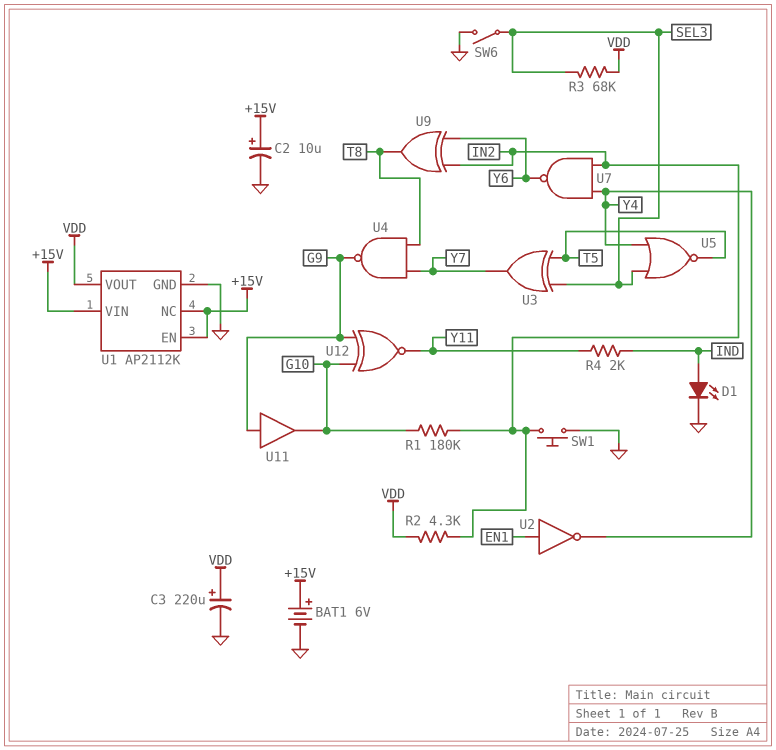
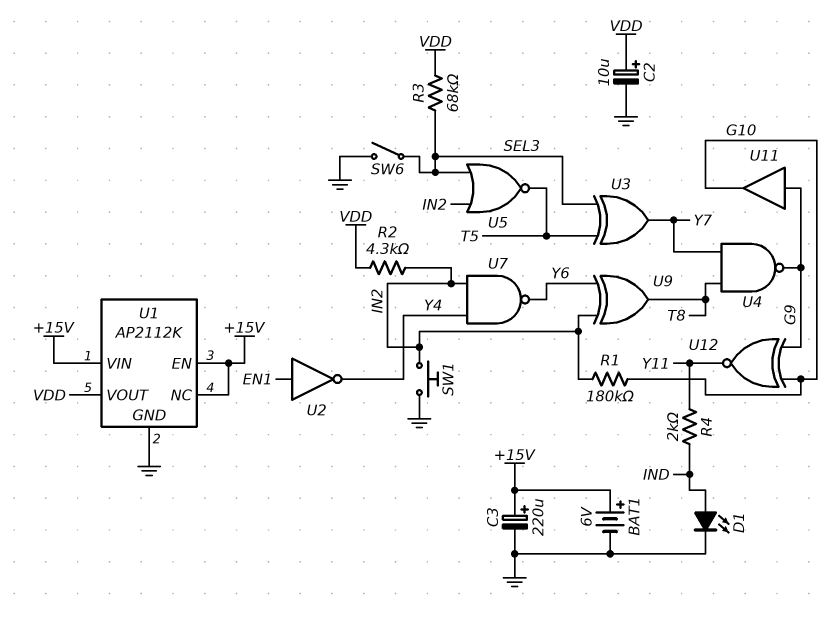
C2: 10uF (plus +15V, minus GND) -> 10uF (plus VDD, minus GND)
C3: 220uF (plus VDD, minus GND) -> 220uF (plus +15V, minus GND)
U5: NOR (in SEL3, in Y4, out T5) -> NOR (in IN2, in SEL3, out T5)

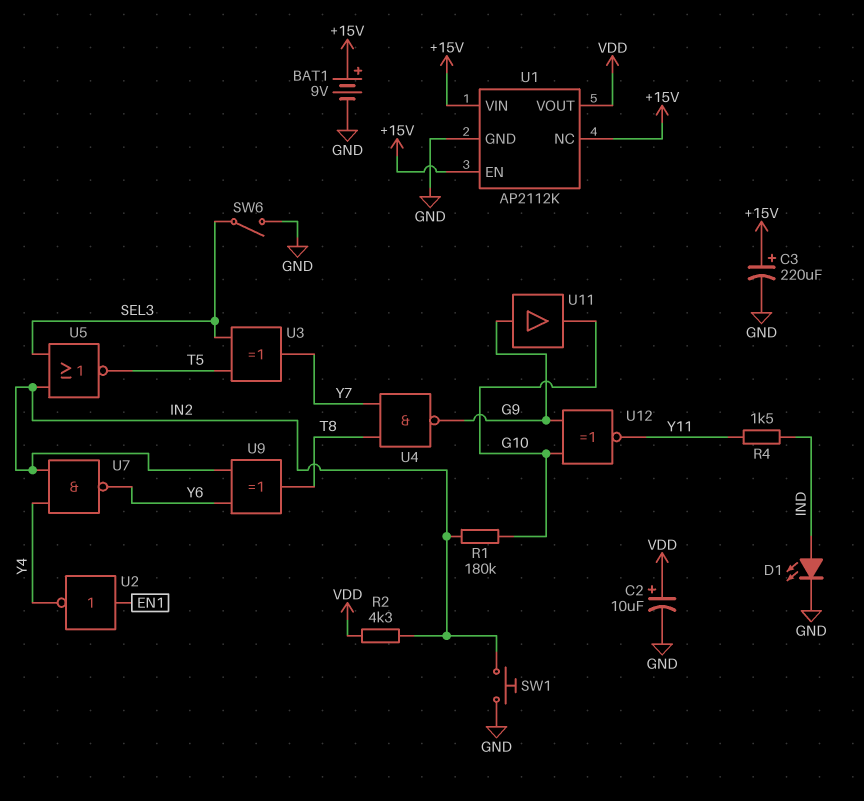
BAT1: 6V (plus +15V, minus GND) -> 9V (plus +15V, minus GND)
R3: 68k (SEL3, VDD) -> none
R4: 2k (IND, Y11) -> 1.5k (IND, Y11)

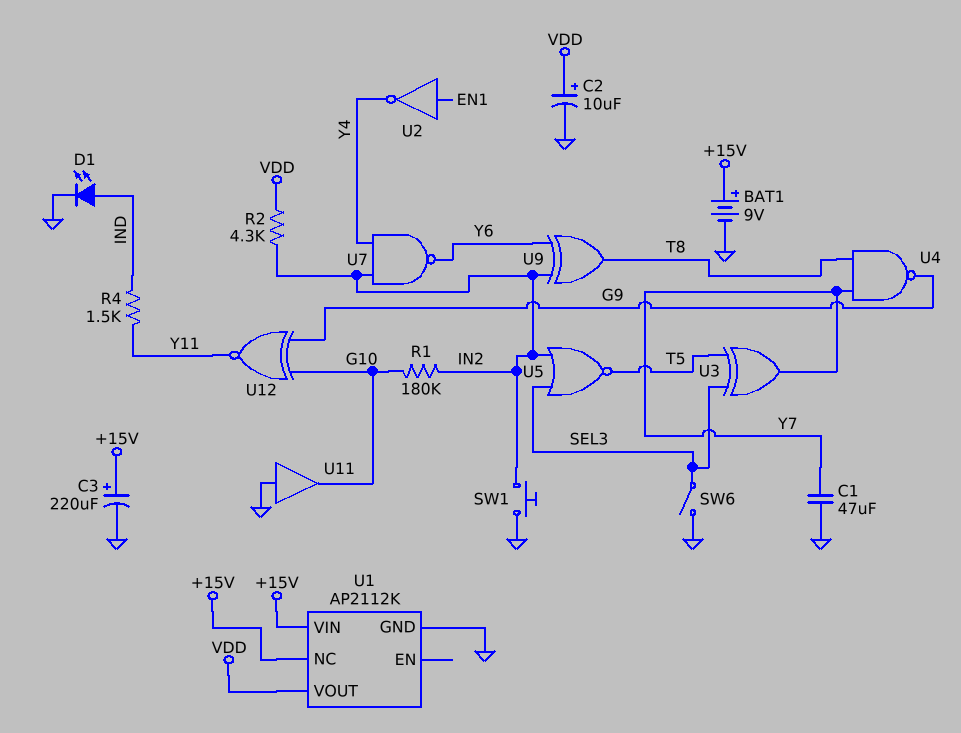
C1: none -> 47uF (GND, Y7)
U1 pin EN: +15V -> none
U11: buffer (in G9, out G10) -> buffer (in GND, out G10)

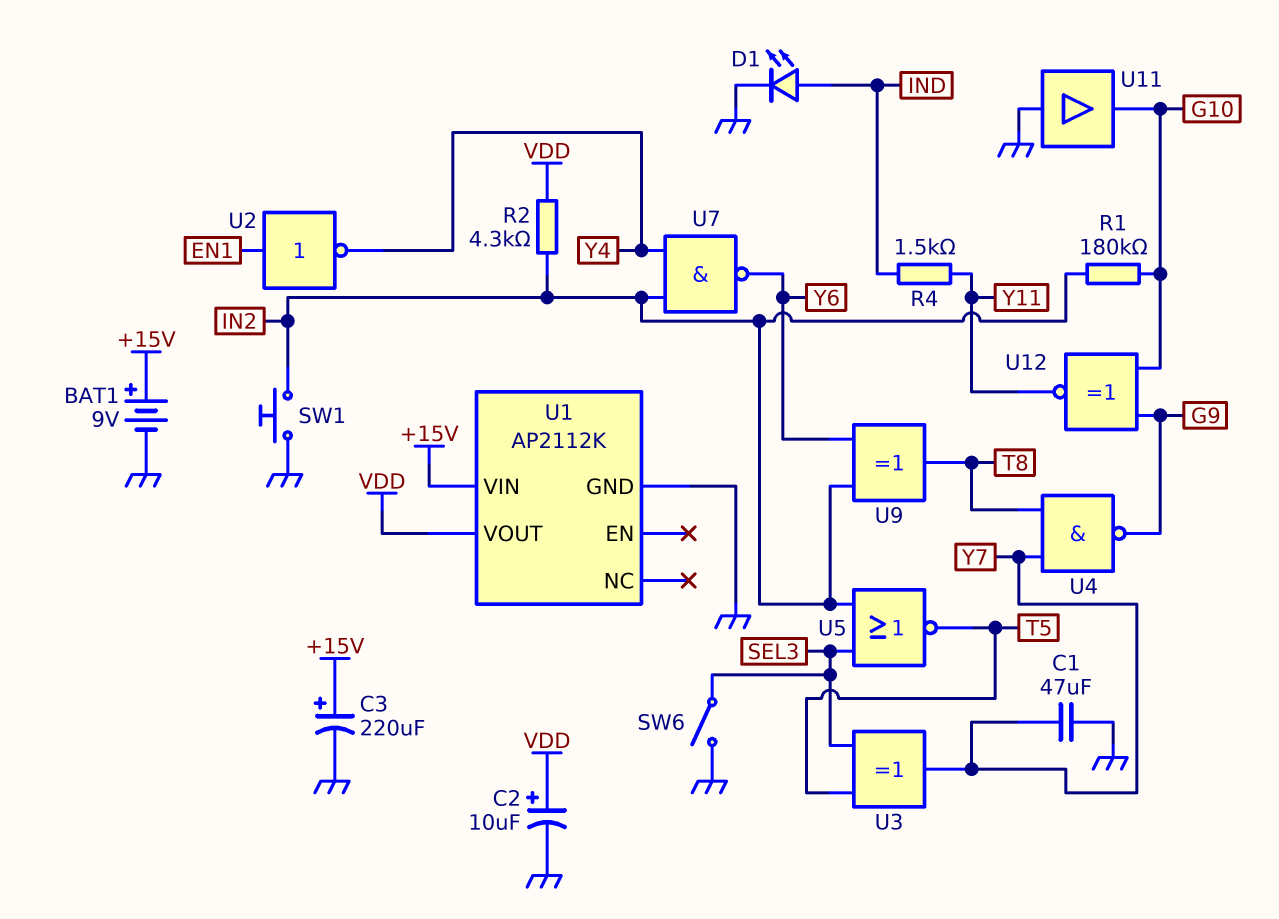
U1 pin NC: +15V -> none

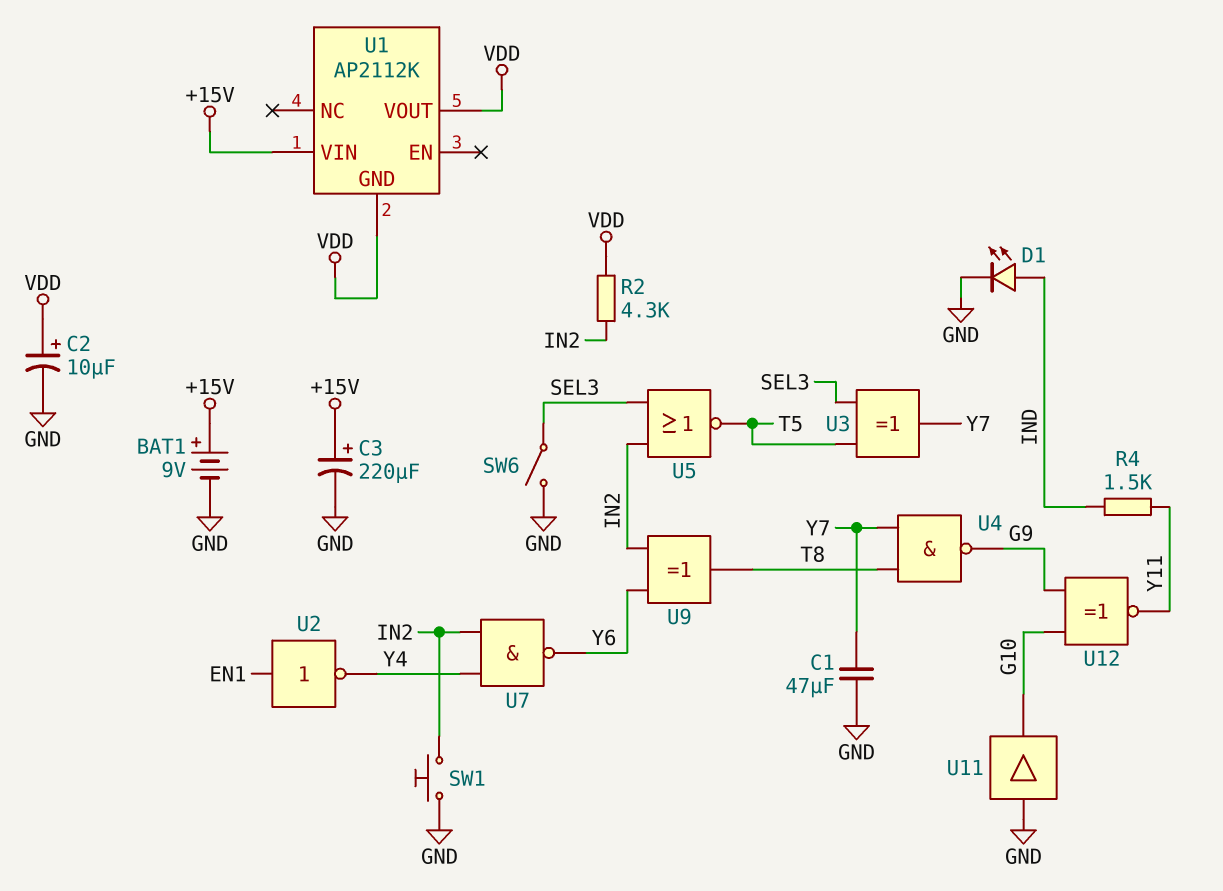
R1: 180k (G10, IN2) -> none
U1 pin GND: GND -> VDD

